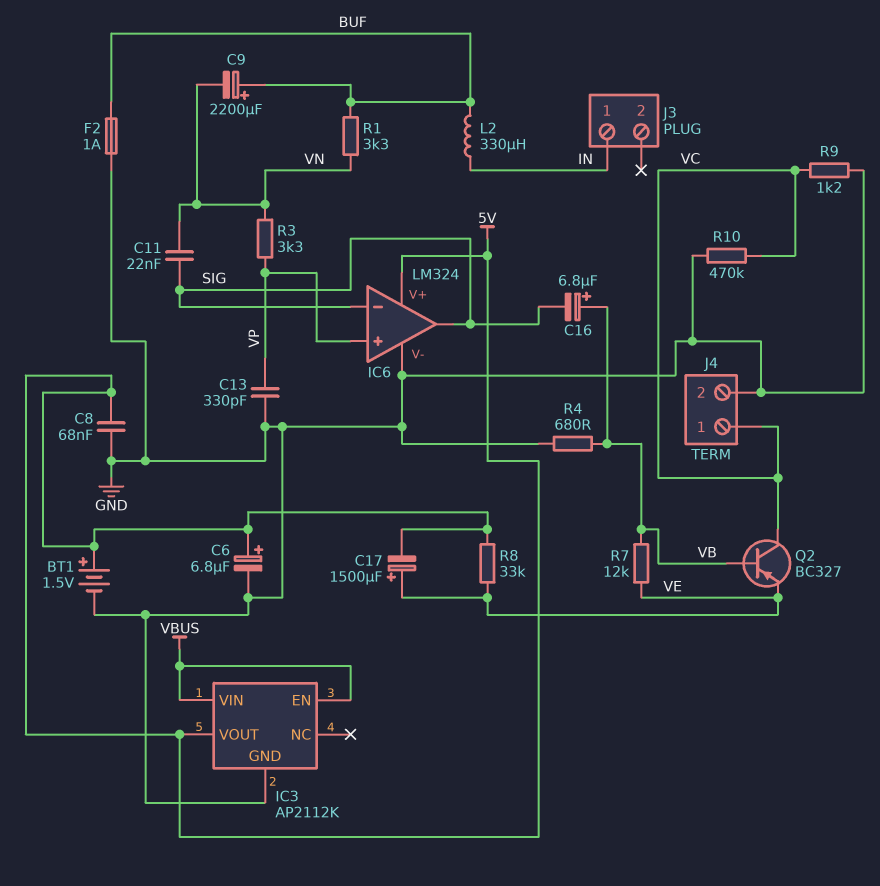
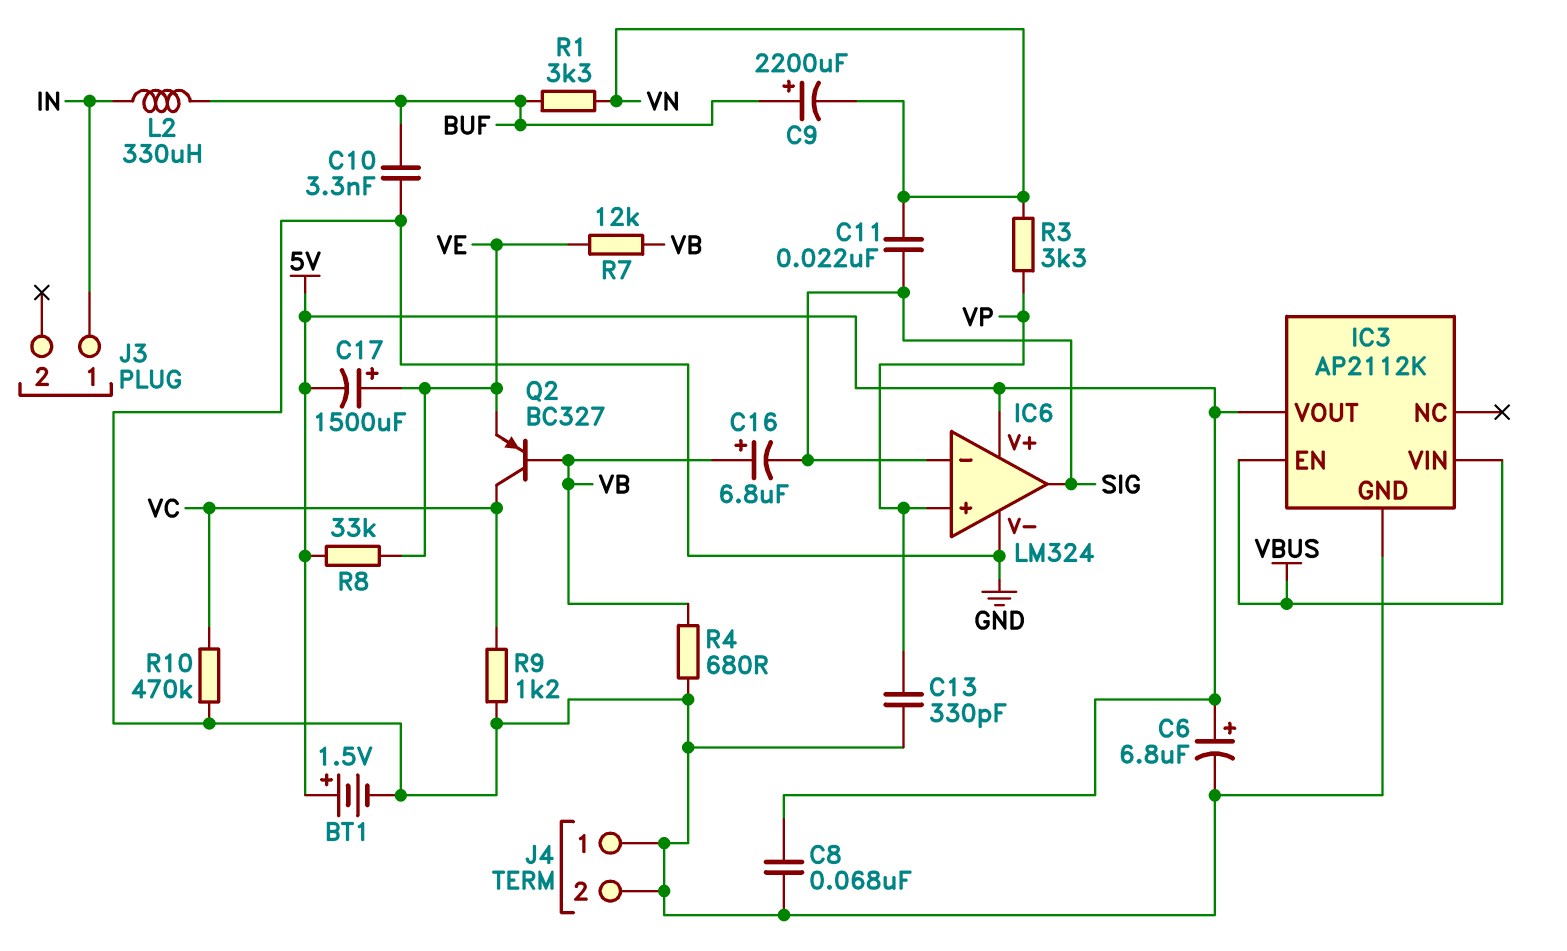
C10: none -> 3.3nF (BUF, GND)
F2: 1A (BUF, GND) -> none
J4 pin 1: VC -> GND

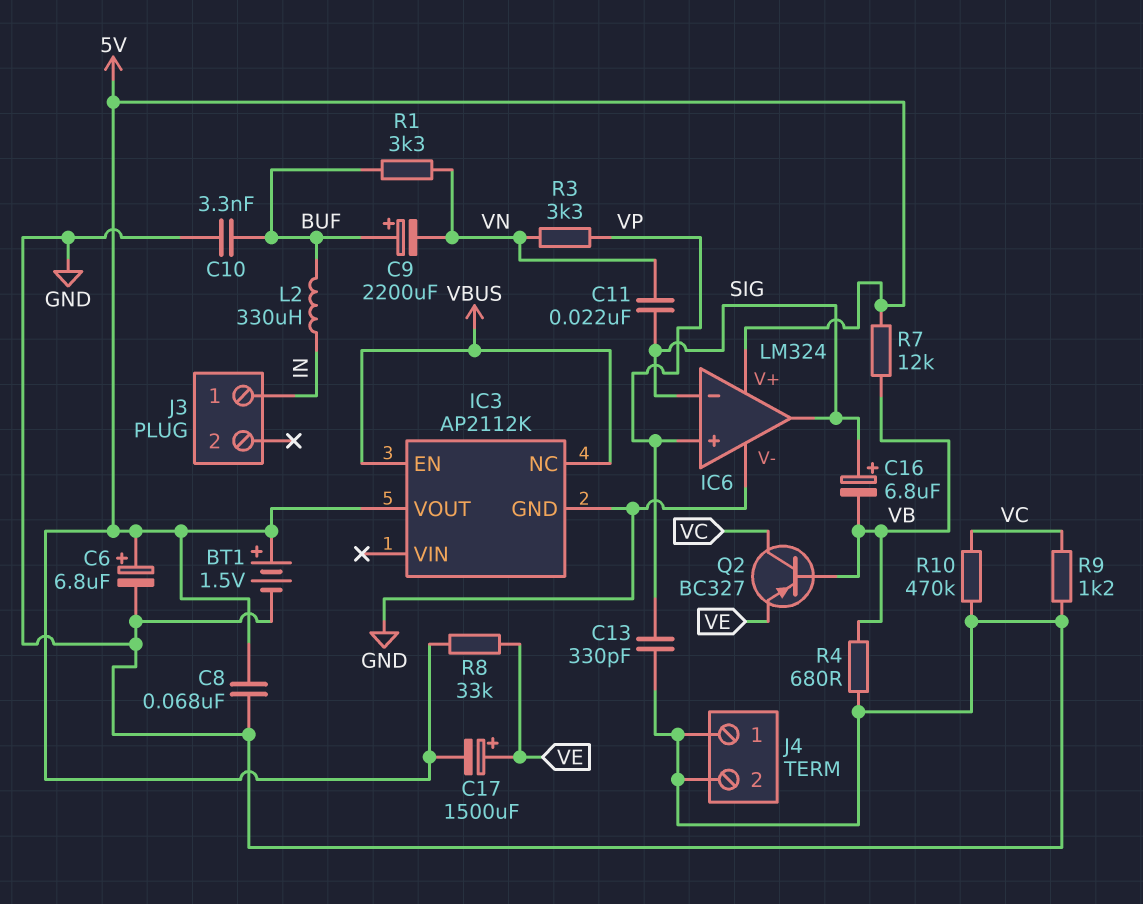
C16: 6.8uF (plus VB, minus SIG) -> 6.8uF (plus SIG, minus VB)
IC3 pin NC: none -> VBUS
IC3 pin VIN: VBUS -> none
R7: 12k (VB, VE) -> 12k (5V, VB)

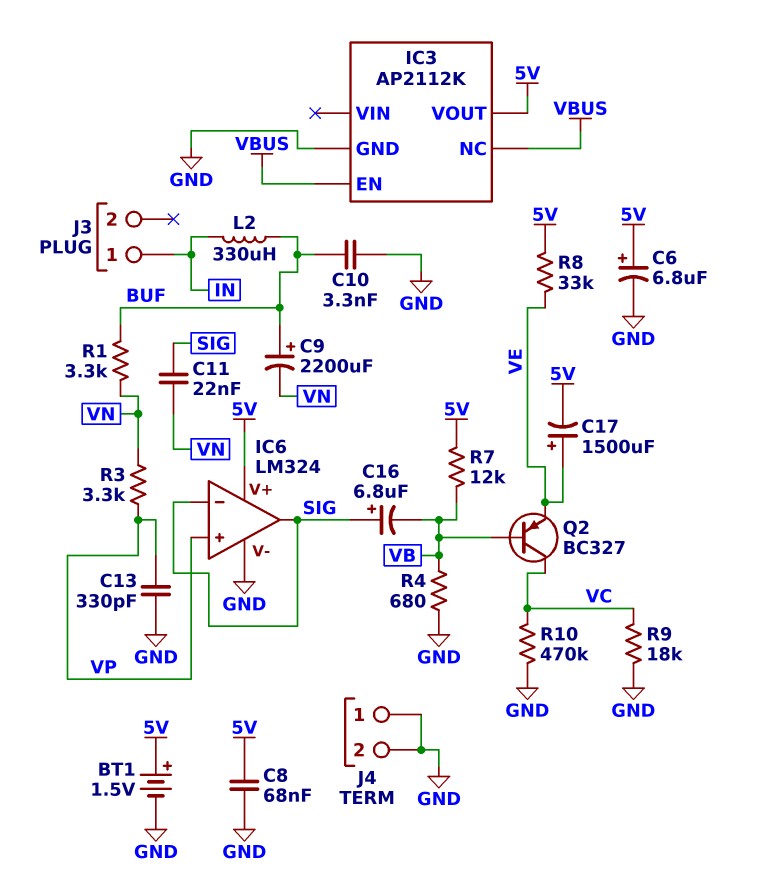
R9: 1.2k (GND, VC) -> 18k (GND, VC)

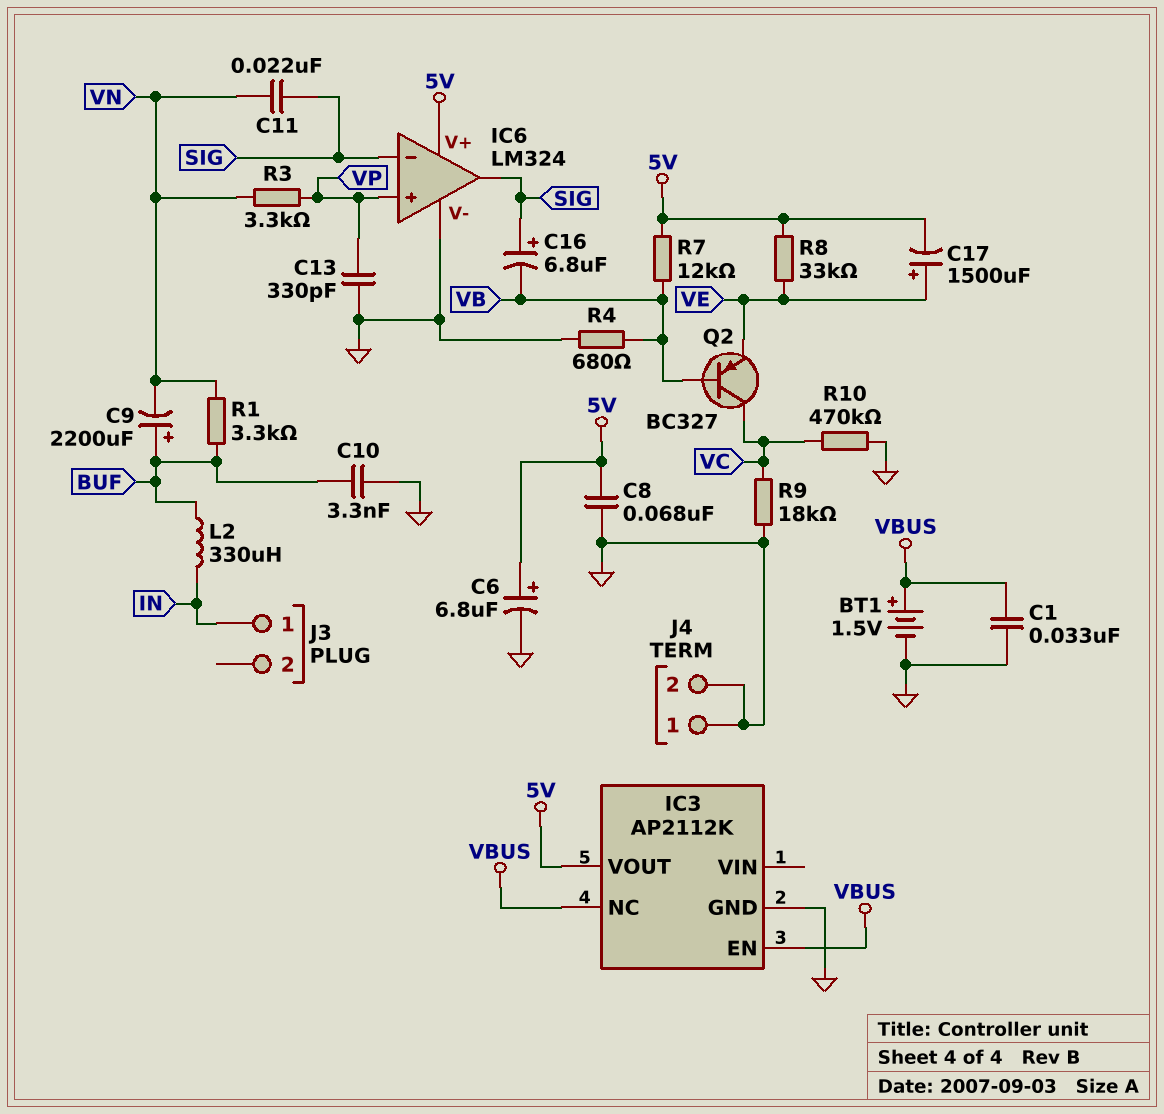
BT1: 1.5V (plus 5V, minus GND) -> 1.5V (plus VBUS, minus GND)
C1: none -> 33nF (GND, VBUS)

